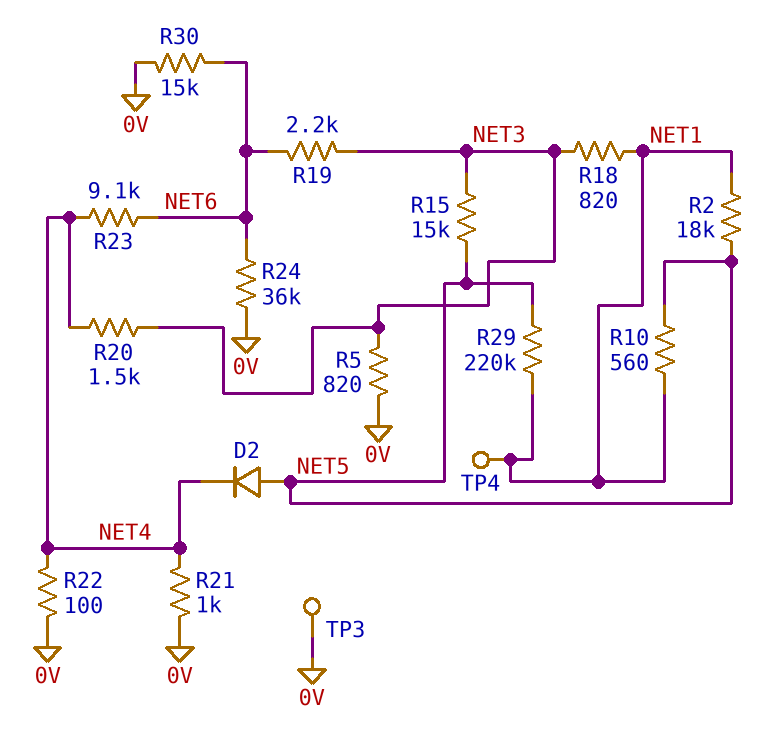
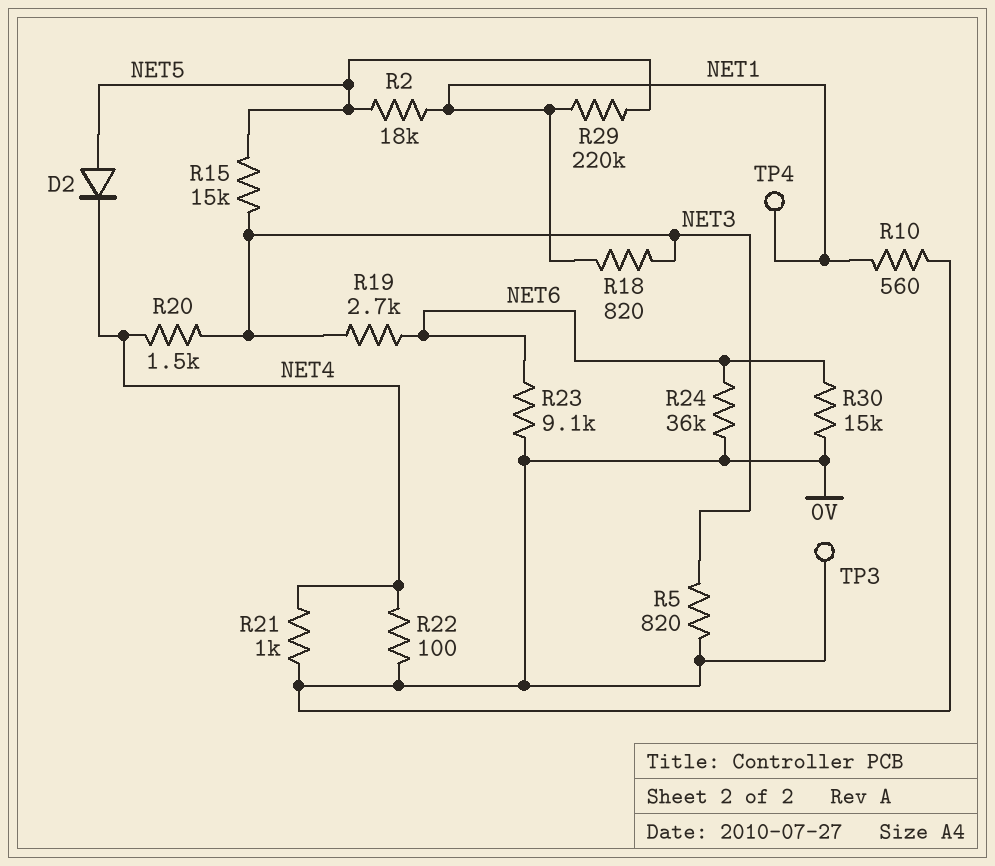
R10: 560 (NET1, NET5) -> 560 (0V, NET1)
R19: 2.2k (NET3, NET6) -> 2.7k (NET3, NET6)
R23: 9.1k (NET4, NET6) -> 9.1k (0V, NET6)

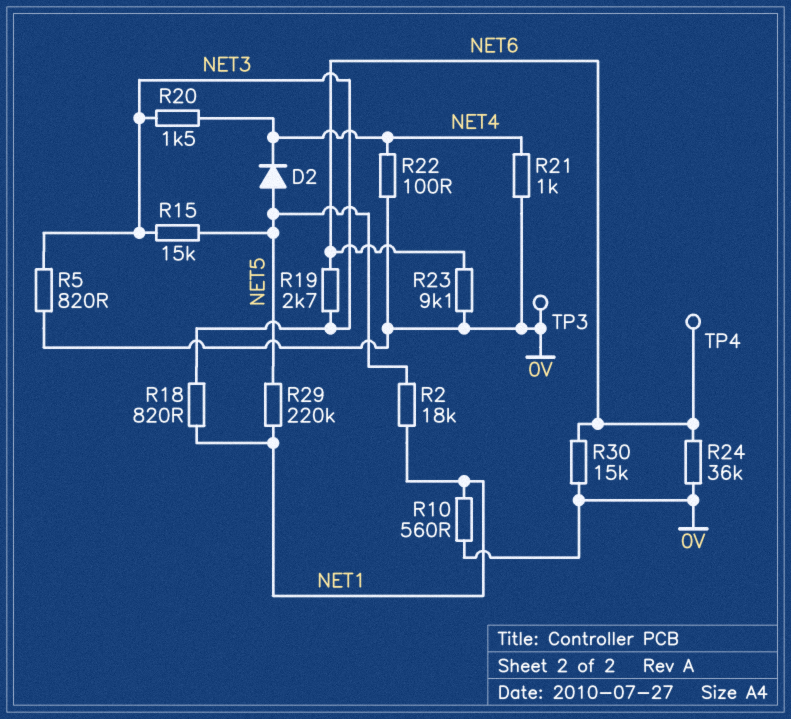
TP4: test point (NET1) -> test point (NET6)

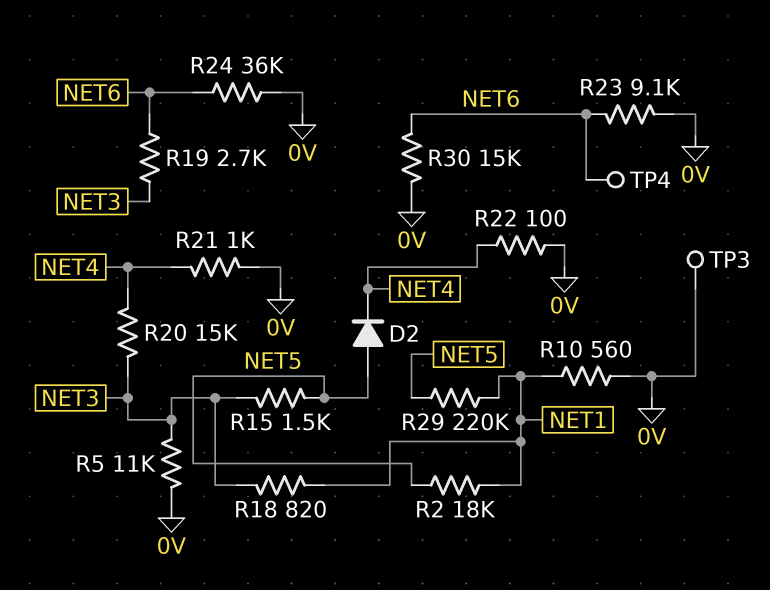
R5: 820 (0V, NET3) -> 11k (0V, NET3)
R15: 15k (NET3, NET5) -> 1.5k (NET3, NET5)
R20: 1.5k (NET3, NET4) -> 15k (NET3, NET4)

